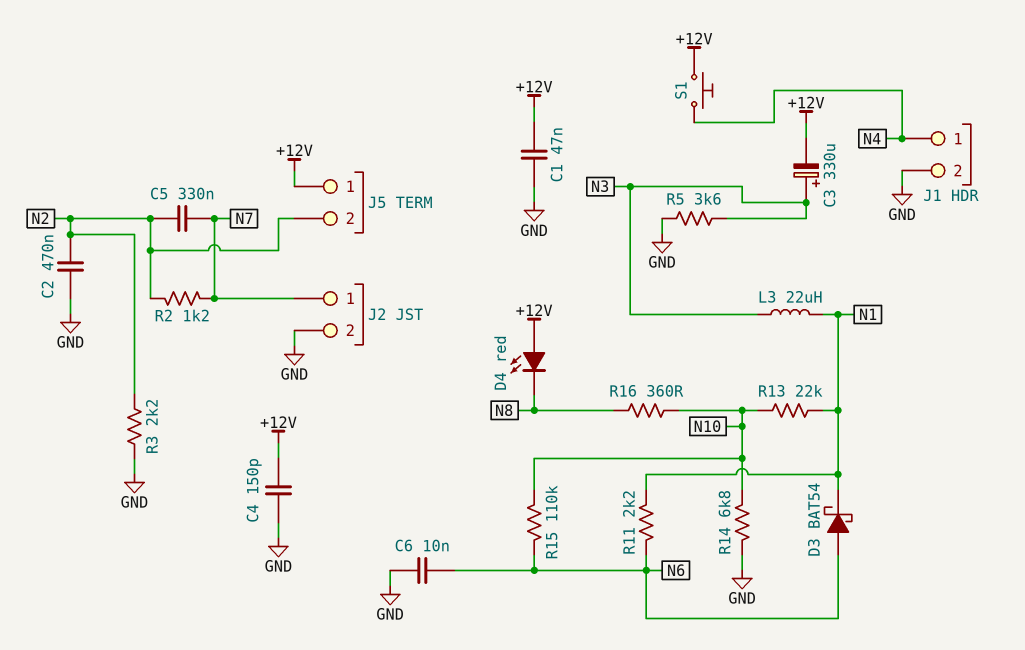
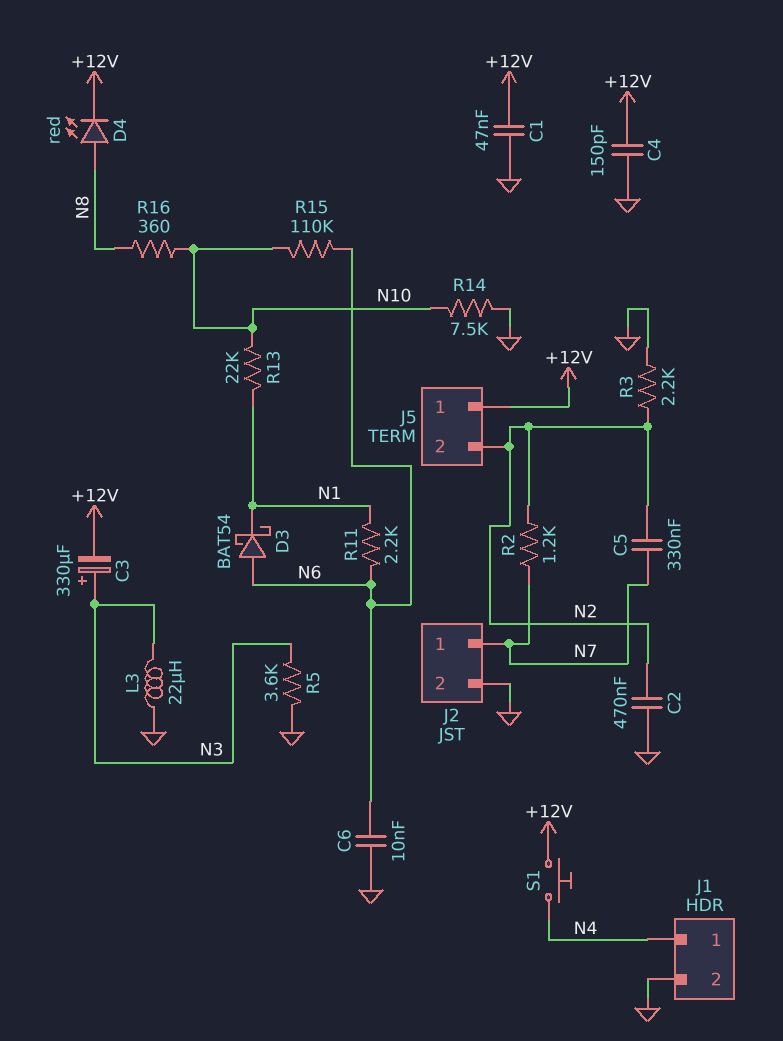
D4: LED red (A +12V, K N8) -> LED red (A N8, K +12V)
L3: 22uH (N1, N3) -> 22uH (GND, N3)
R14: 6.8k (GND, N10) -> 7.5k (GND, N10)

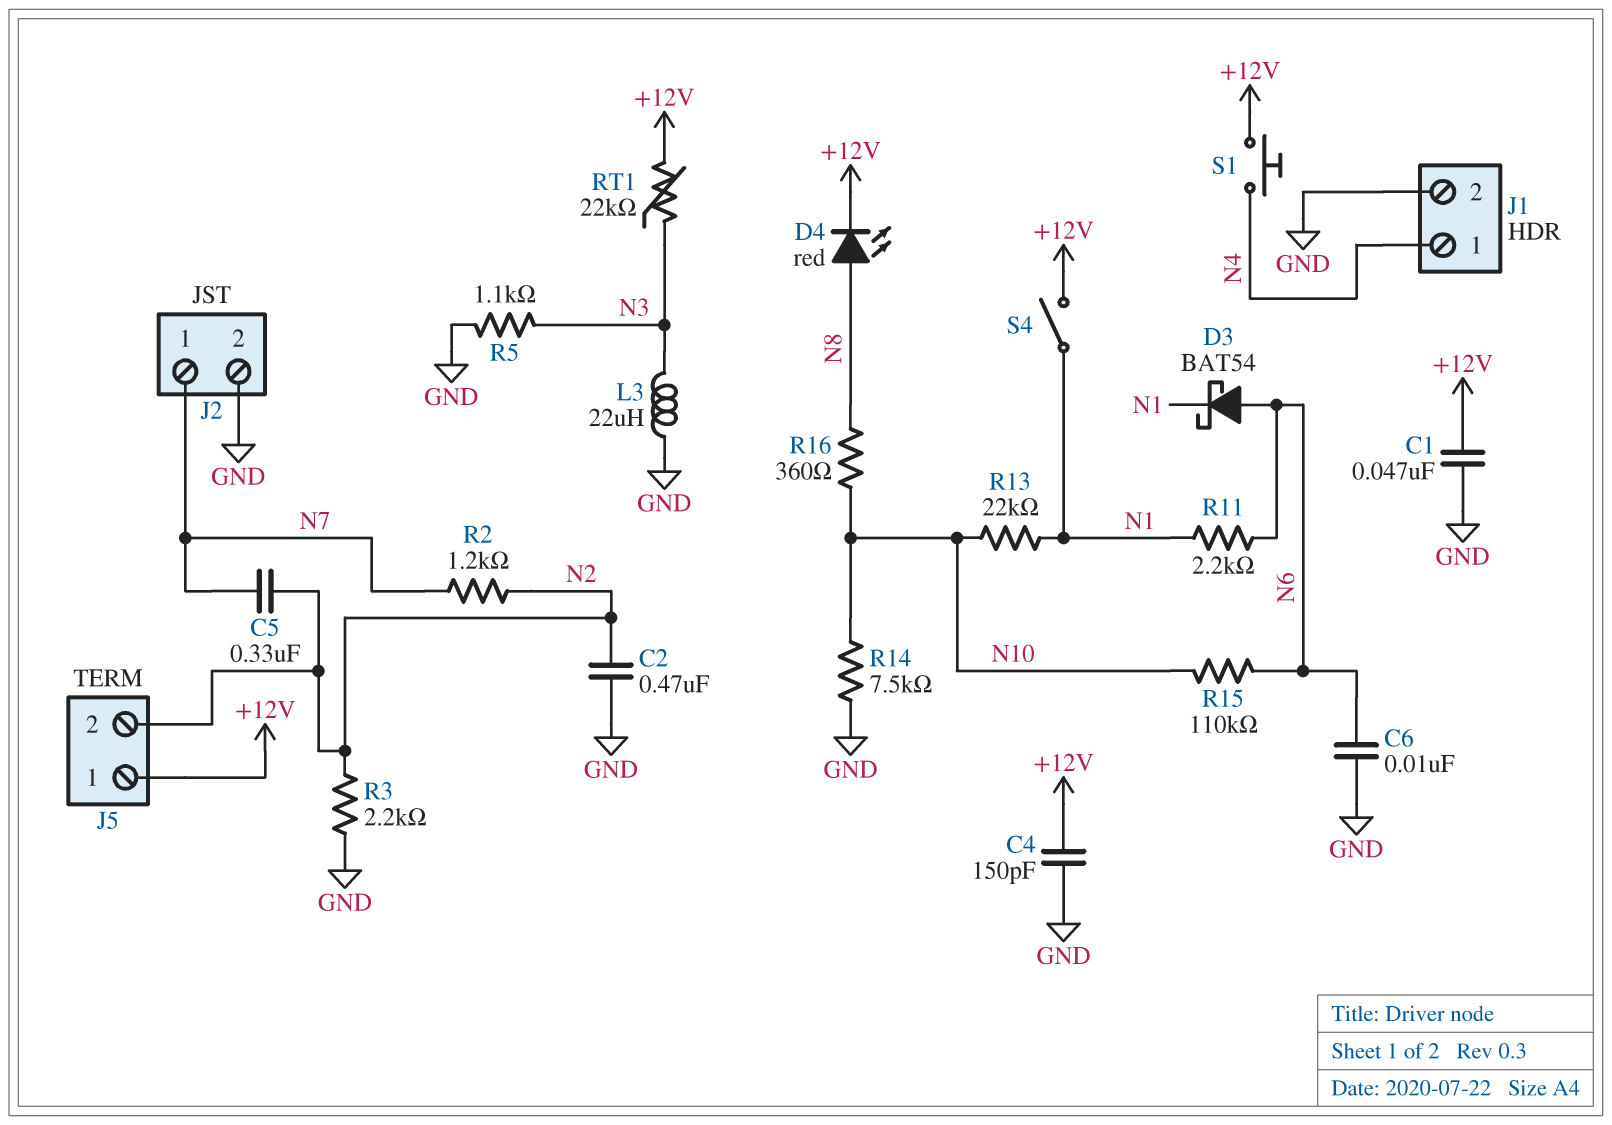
C3: 330uF (plus N3, minus +12V) -> none
R5: 3.6k (GND, N3) -> 1.1k (GND, N3)
RT1: none -> 22k (+12V, N3)
S4: none -> switch (+12V, N1)

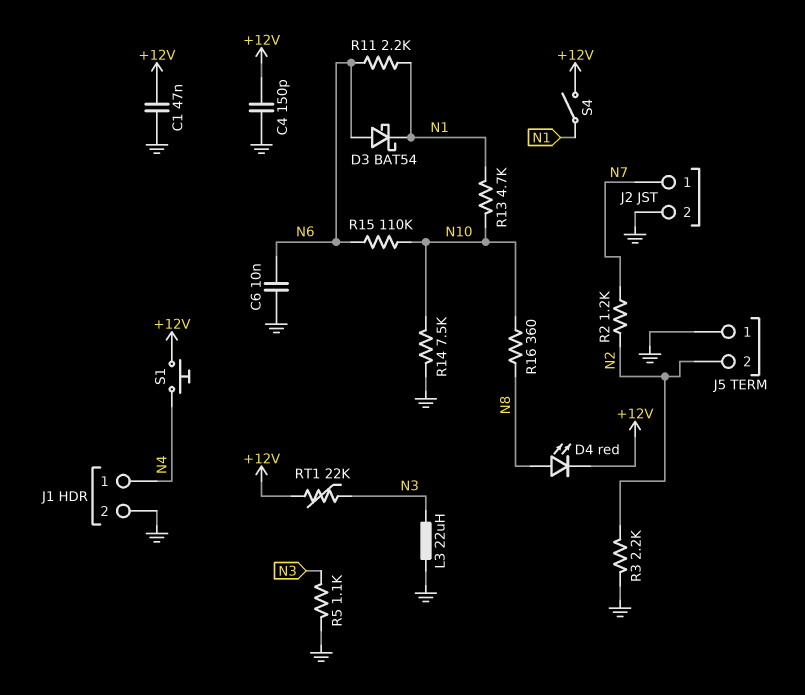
C2: 470nF (GND, N2) -> none
C5: 330nF (N2, N7) -> none
J5 pin 1: +12V -> GND
R13: 22k (N1, N10) -> 4.7k (N1, N10)

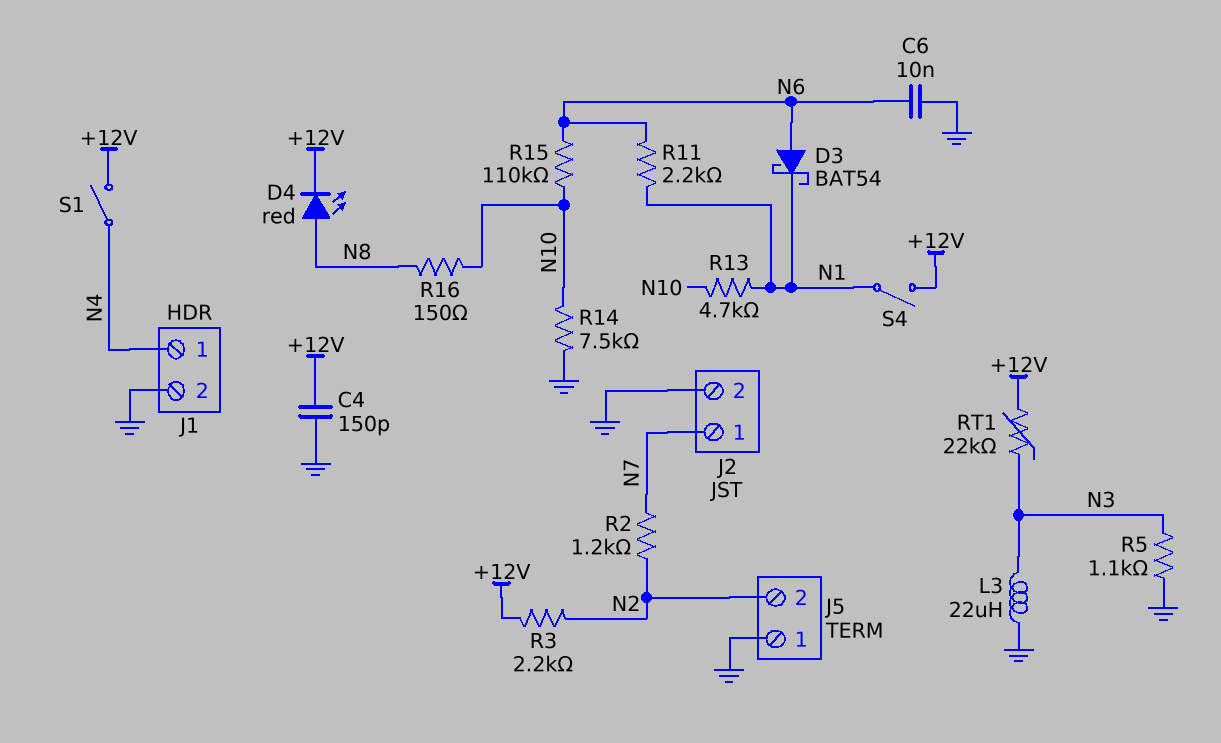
C1: 47nF (+12V, GND) -> none
R3: 2.2k (GND, N2) -> 2.2k (+12V, N2)
R16: 360 (N8, N10) -> 150 (N8, N10)
S1: button (+12V, N4) -> switch (+12V, N4)

